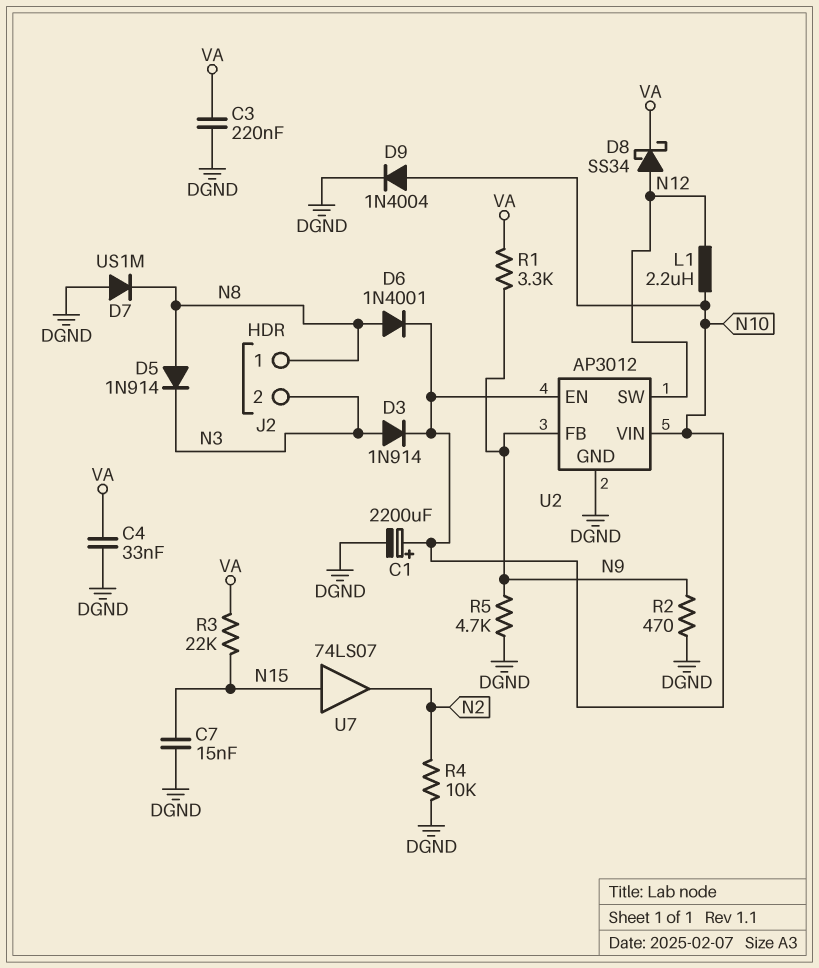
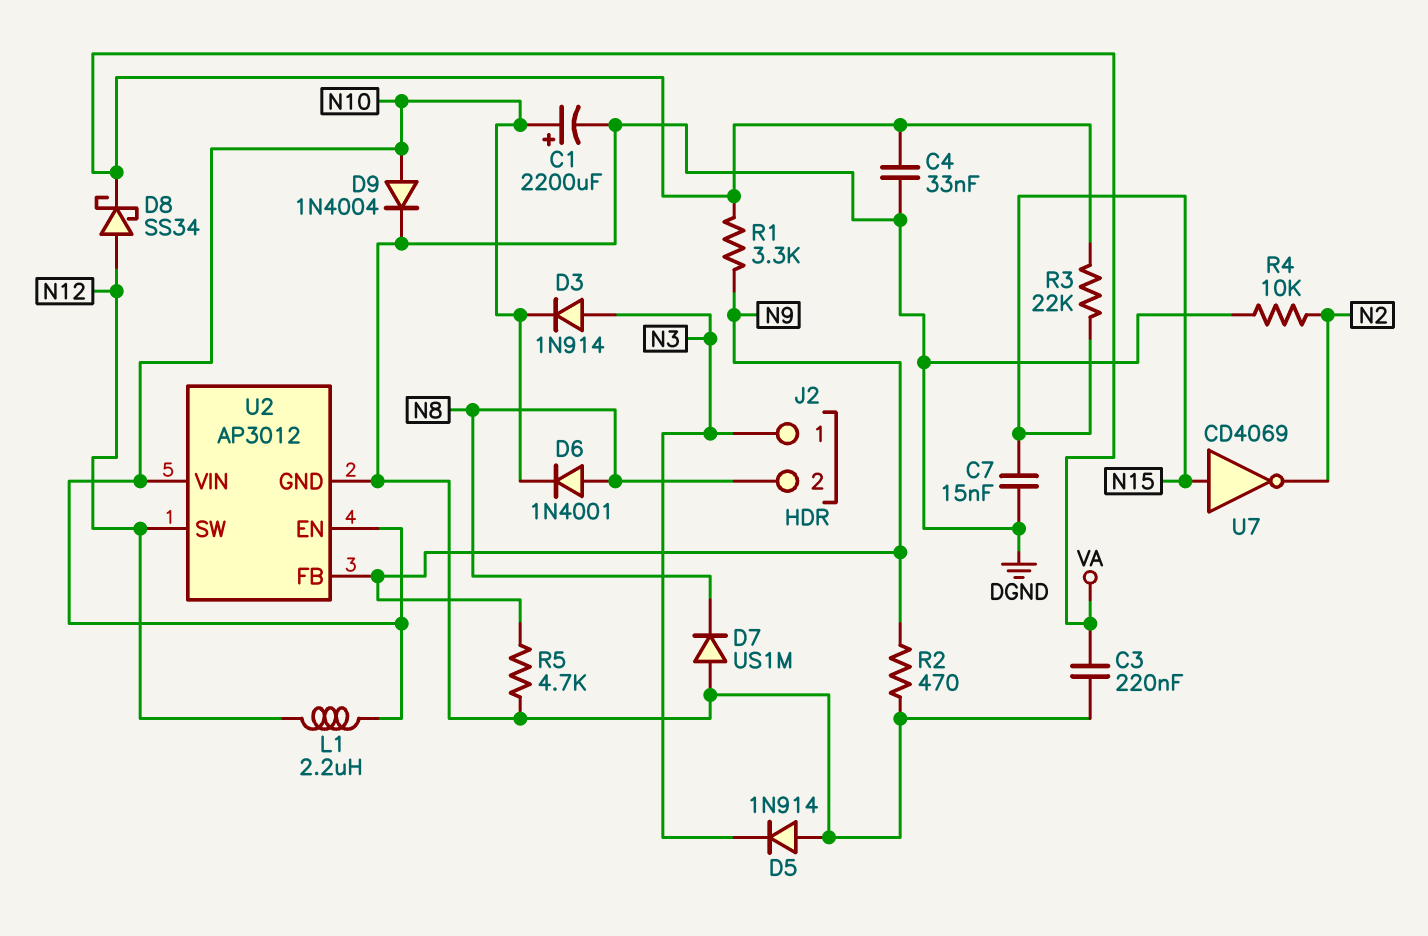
D5: diode 1N914 (A N8, K N3) -> diode 1N914 (A DGND, K N3)
J2 pin 1: N8 -> N3
J2 pin 2: N3 -> N8
U7: buffer 74LS07 (in N15, out N2) -> NOT CD4069 (in N15, out N2)

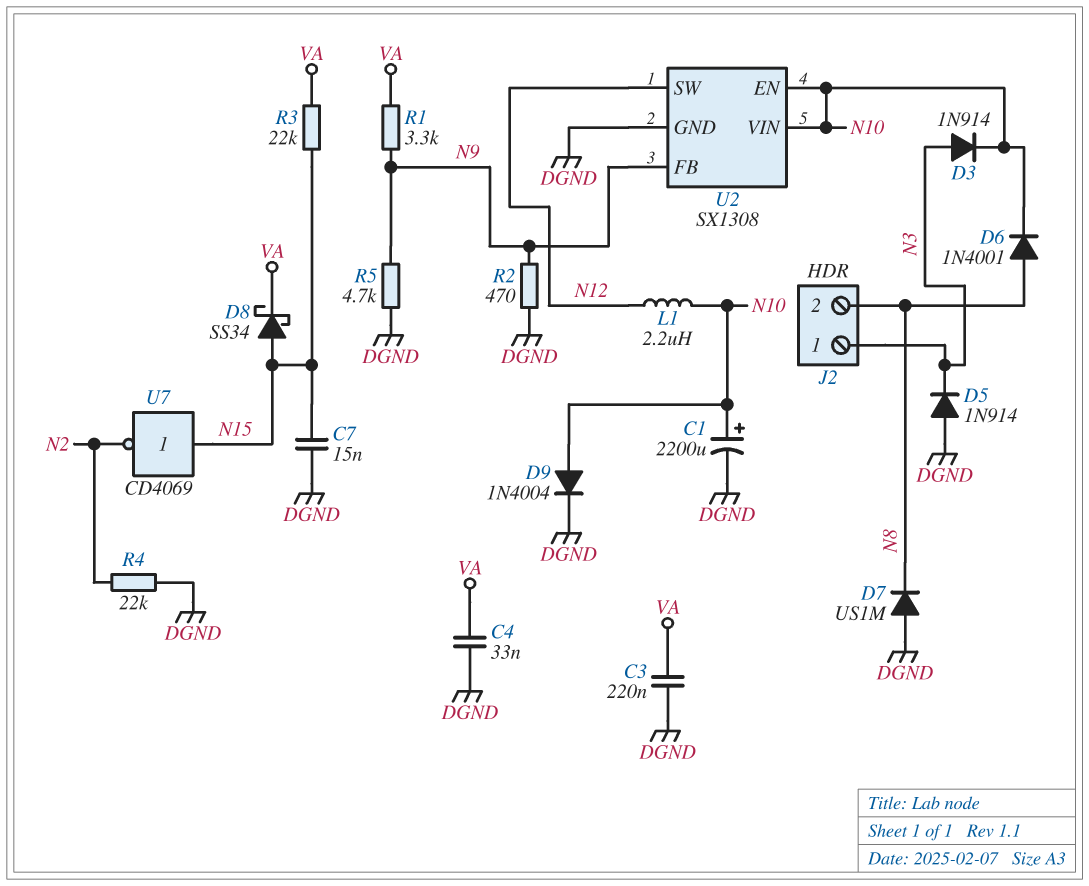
D8: schottky SS34 (A N12, K VA) -> schottky SS34 (A N15, K VA)
R4: 10k (DGND, N2) -> 22k (DGND, N2)
U2: AP3012 -> SX1308

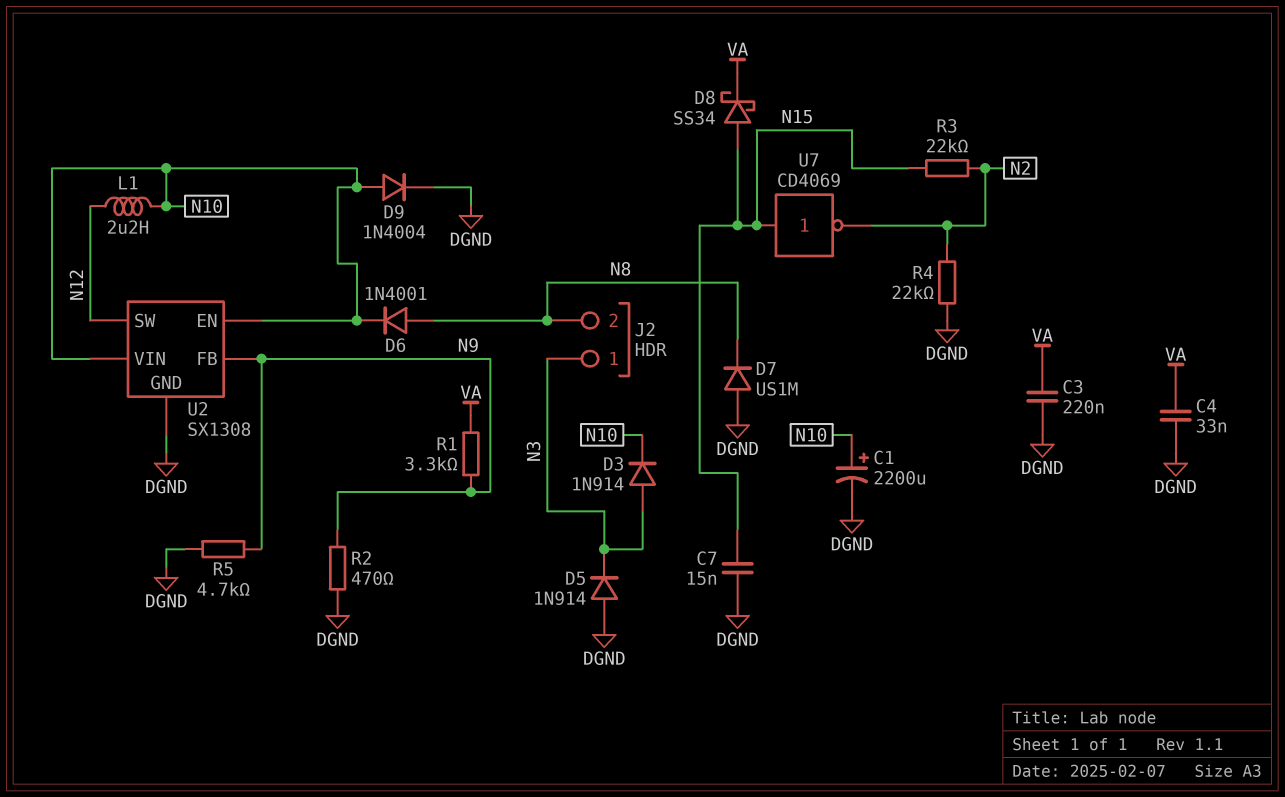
R3: 22k (N15, VA) -> 22k (N2, N15)

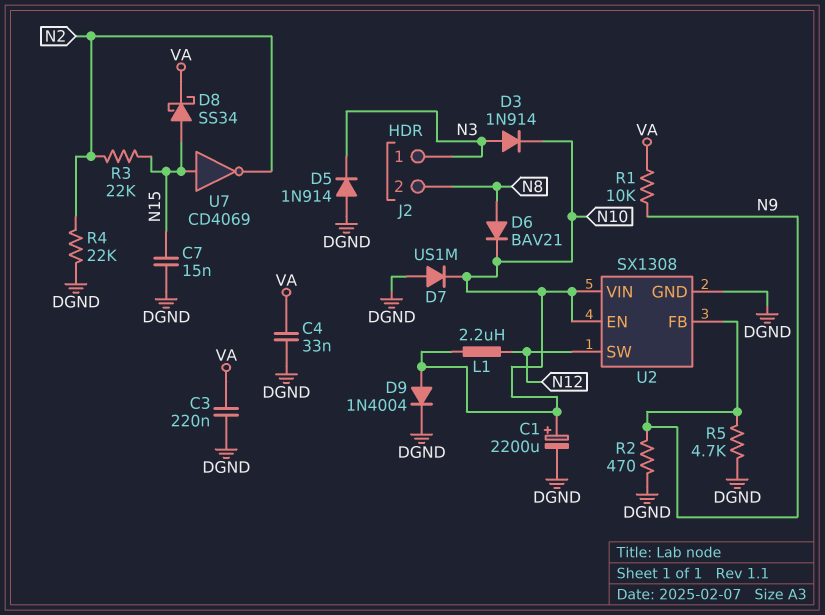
D6: diode 1N4001 (A N8, K N10) -> diode BAV21 (A N8, K N10)
D7: diode US1M (A DGND, K N8) -> diode US1M (A DGND, K N10)
R1: 3.3k (N9, VA) -> 10k (N9, VA)

